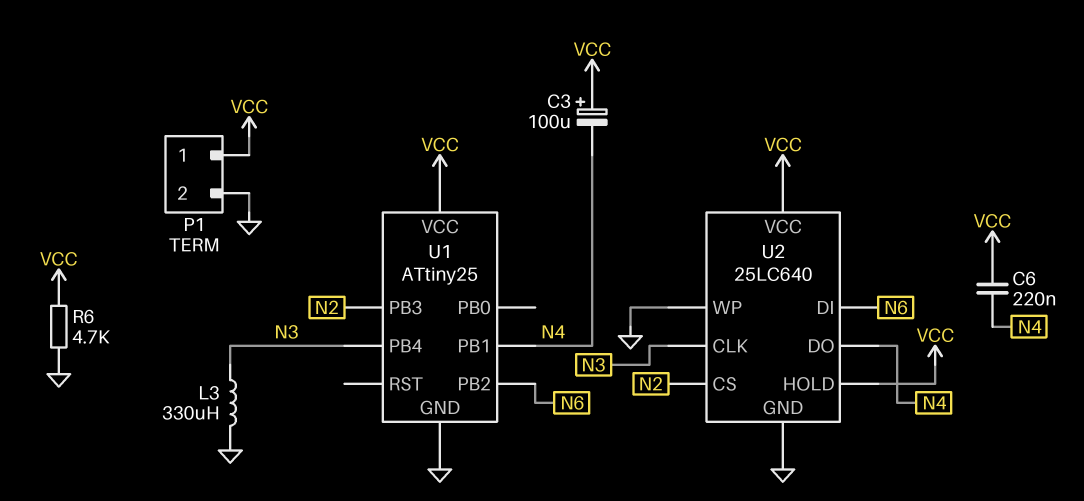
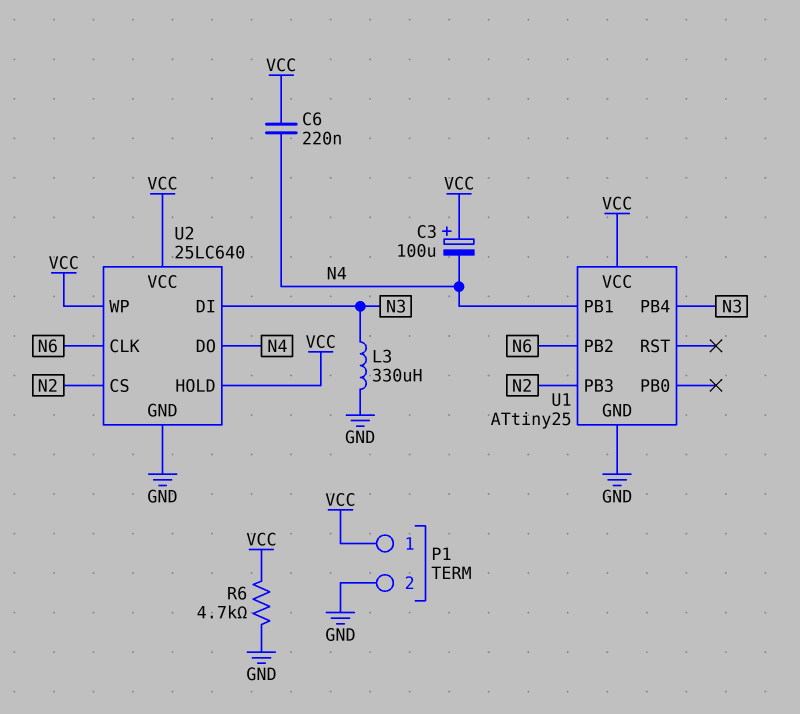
U2 pin CLK: N3 -> N6
U2 pin DI: N6 -> N3
U2 pin WP: GND -> VCC

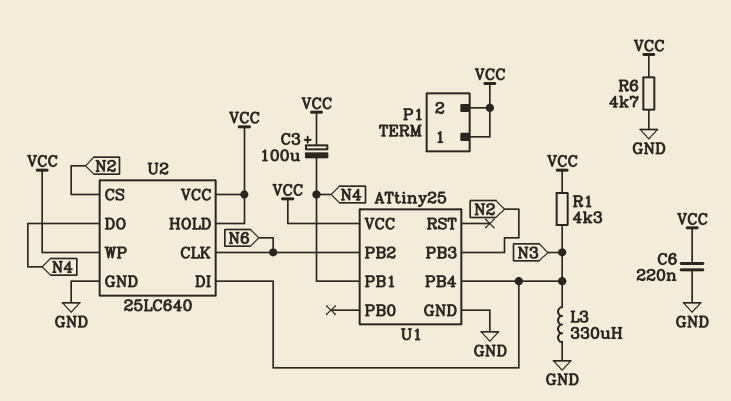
C6: 220nF (N4, VCC) -> 220nF (GND, VCC)
P1 pin 2: GND -> VCC
R1: none -> 4.3k (N3, VCC)

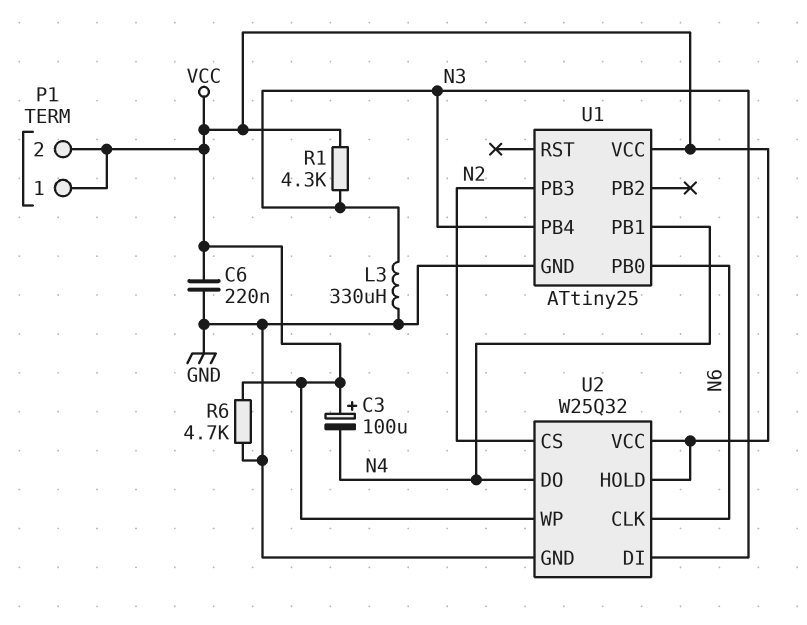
U1 pin PB0: none -> N6
U1 pin PB2: N6 -> none
U2: 25LC640 -> W25Q32

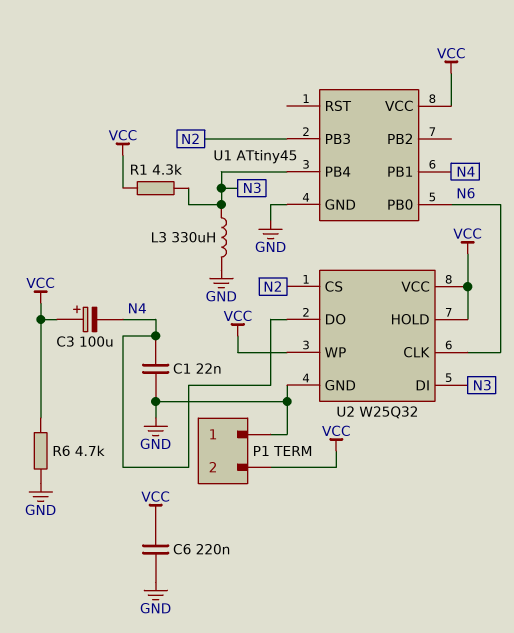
C1: none -> 22nF (GND, N4)
P1 pin 1: VCC -> GND
U1: ATtiny25 -> ATtiny45

